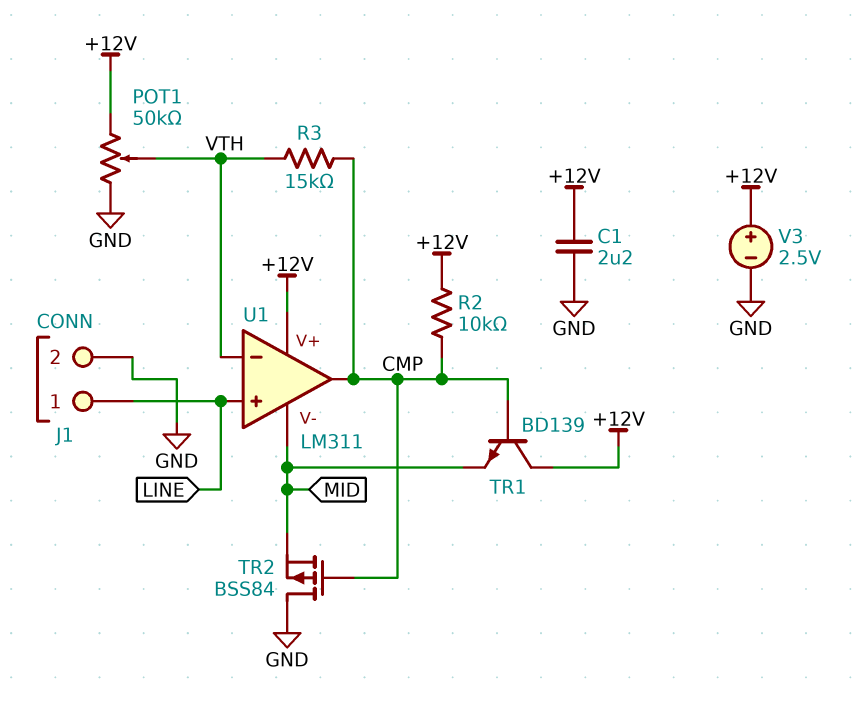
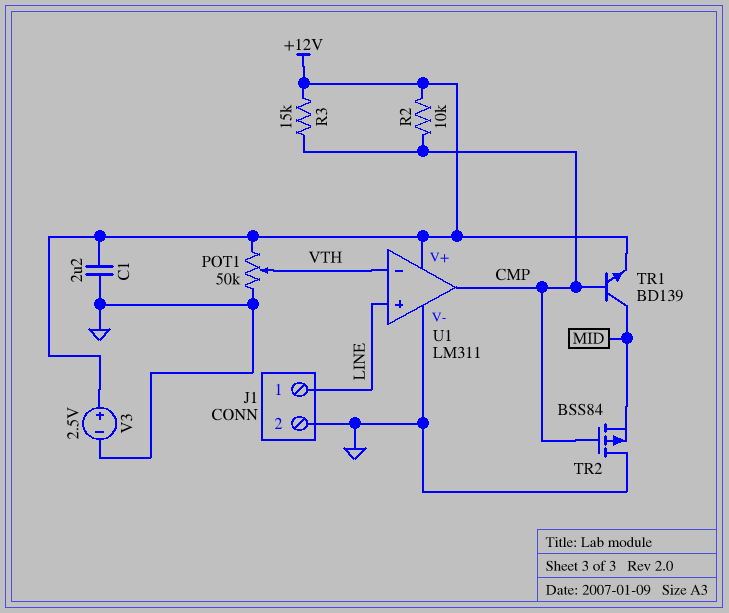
R3: 15k (CMP, VTH) -> 15k (+12V, CMP)
TR1: NPN BD139 (B CMP, C +12V, E MID) -> NPN BD139 (B CMP, C MID, E +12V)
U1 pin V-: MID -> GND

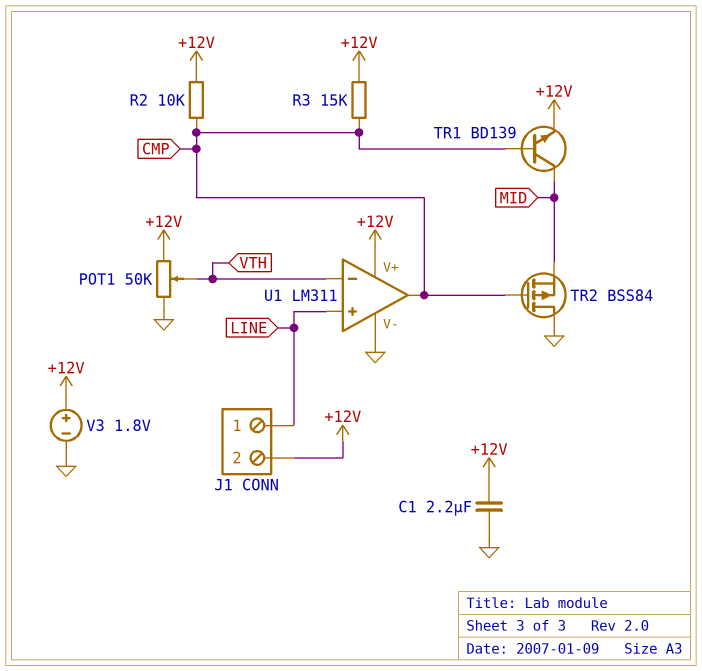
J1 pin 2: GND -> +12V
V3: 2.5V (plus +12V, minus GND) -> 1.8V (plus +12V, minus GND)

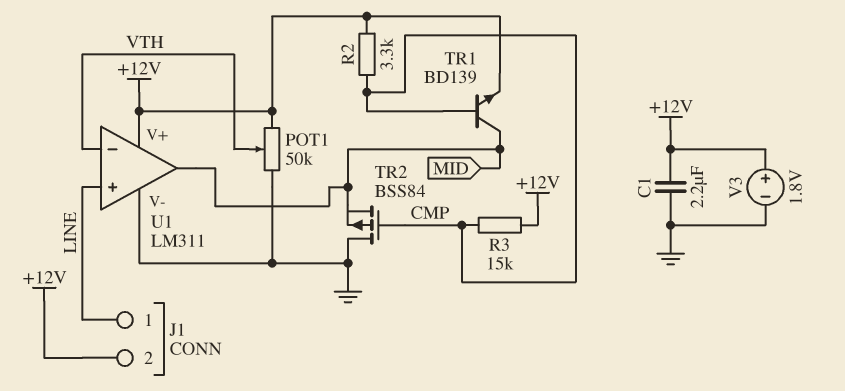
R2: 10k (+12V, CMP) -> 3.3k (+12V, CMP)
U1 pin out: CMP -> MID

